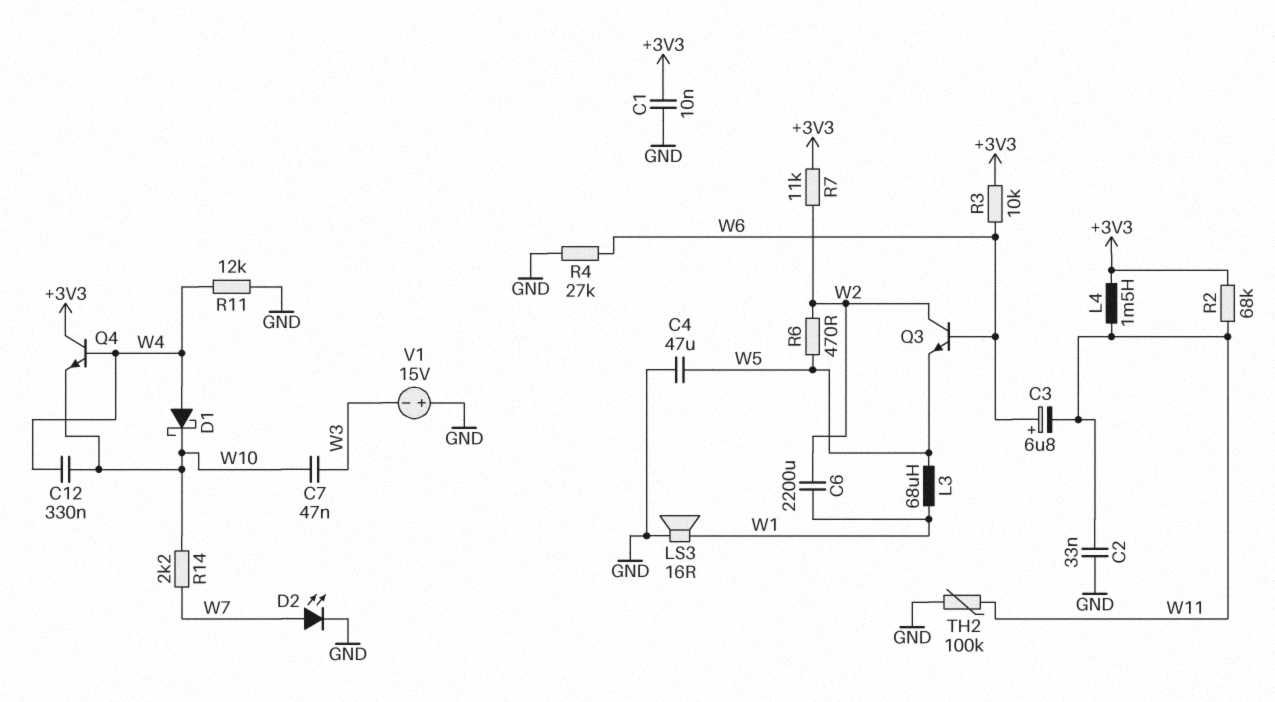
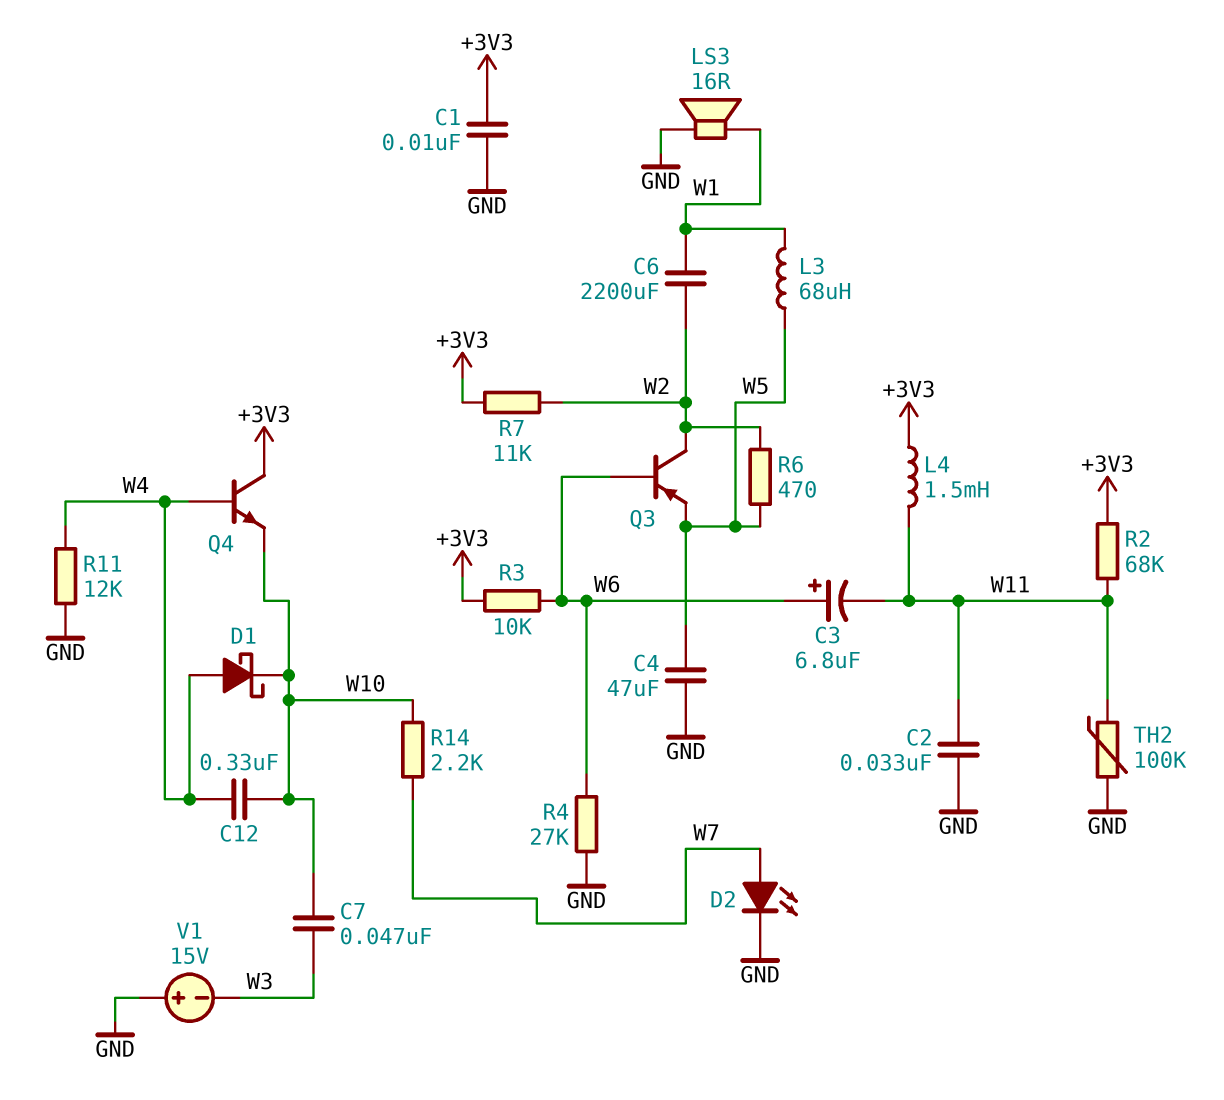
Q3: NPN (B W6, C W2, E W5) -> PNP (B W6, C W2, E W5)

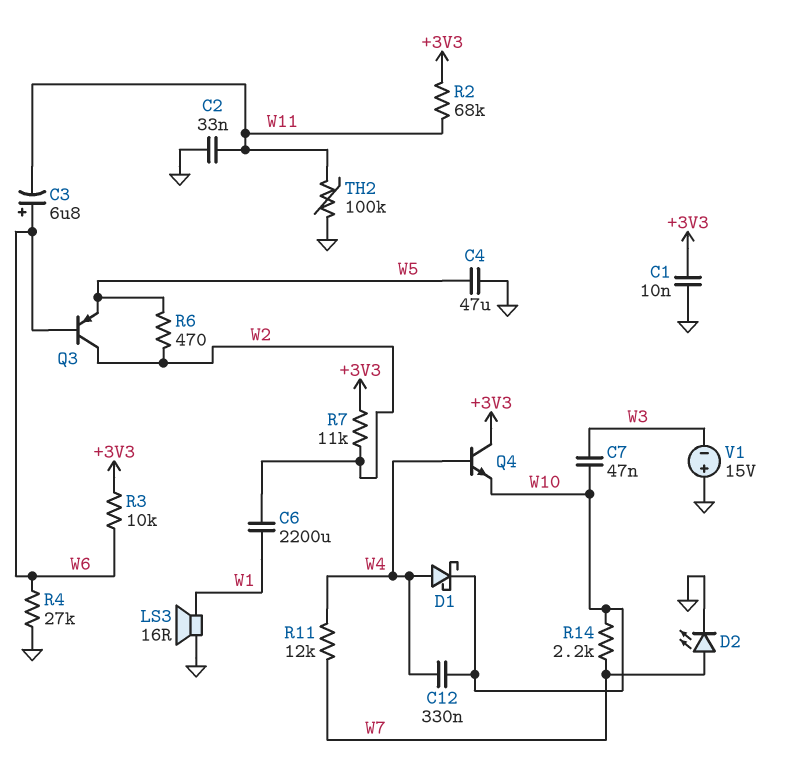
L3: 68uH (W1, W5) -> none
L4: 1.5mH (+3V3, W11) -> none
R11: 12k (GND, W4) -> 12k (W4, W7)

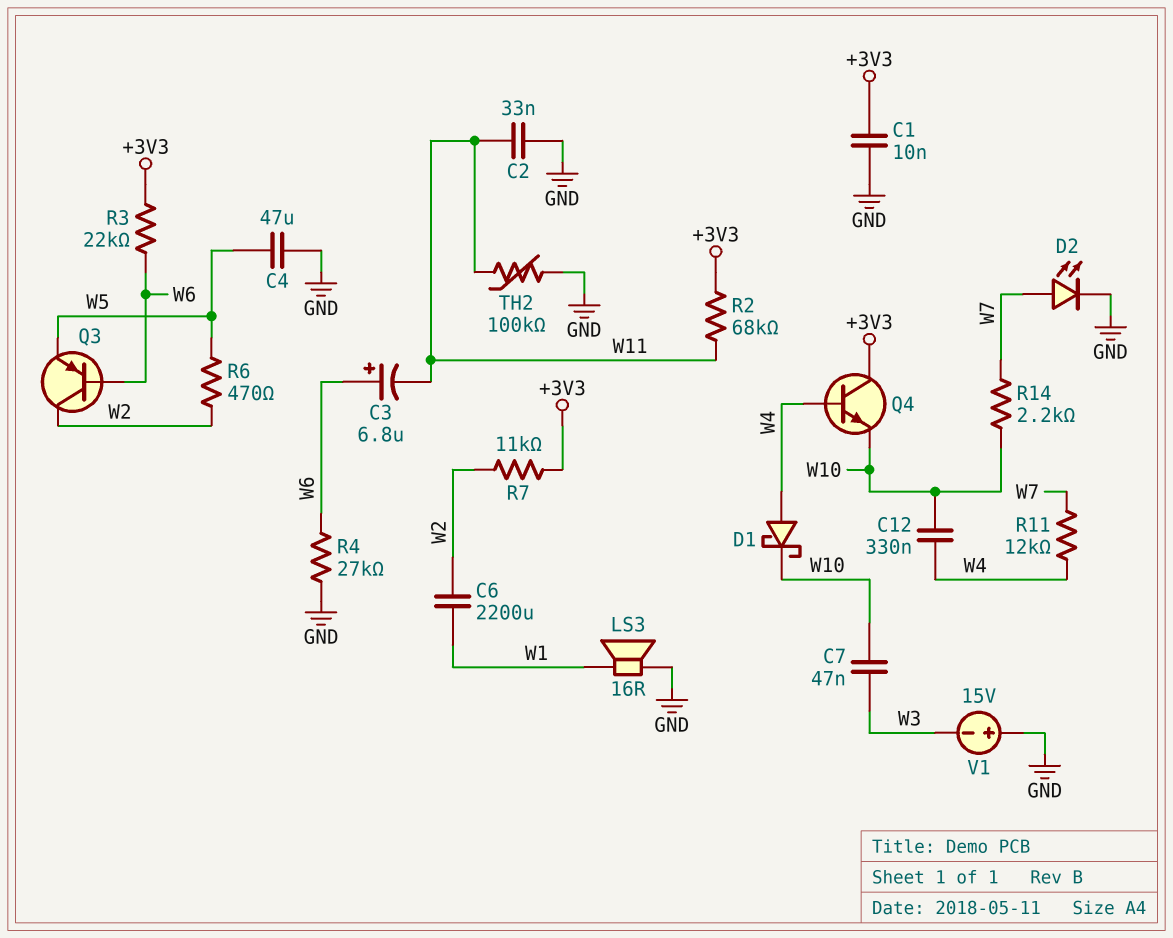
R3: 10k (+3V3, W6) -> 22k (+3V3, W6)

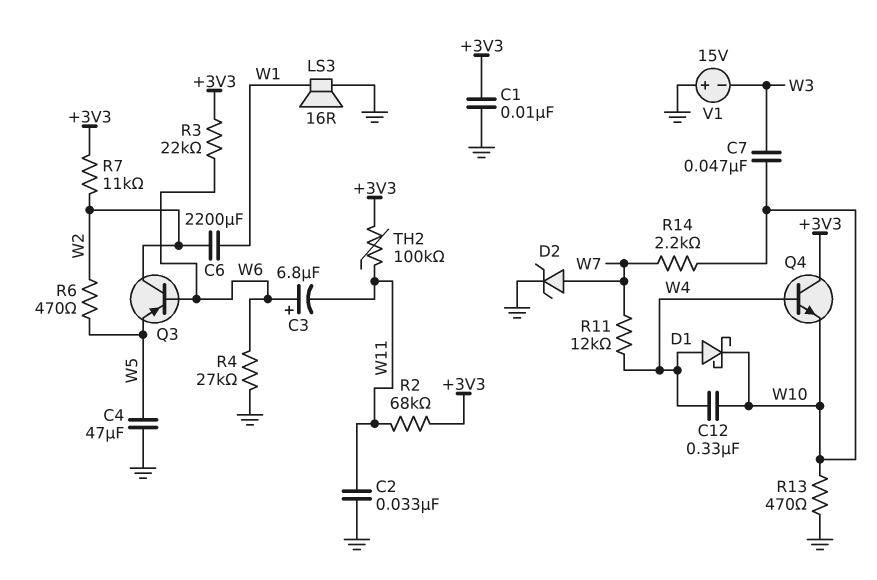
D2: LED (A W7, K GND) -> zener (A W7, K GND)
R13: none -> 470 (GND, W10)
TH2: 100k (GND, W11) -> 100k (+3V3, W11)

